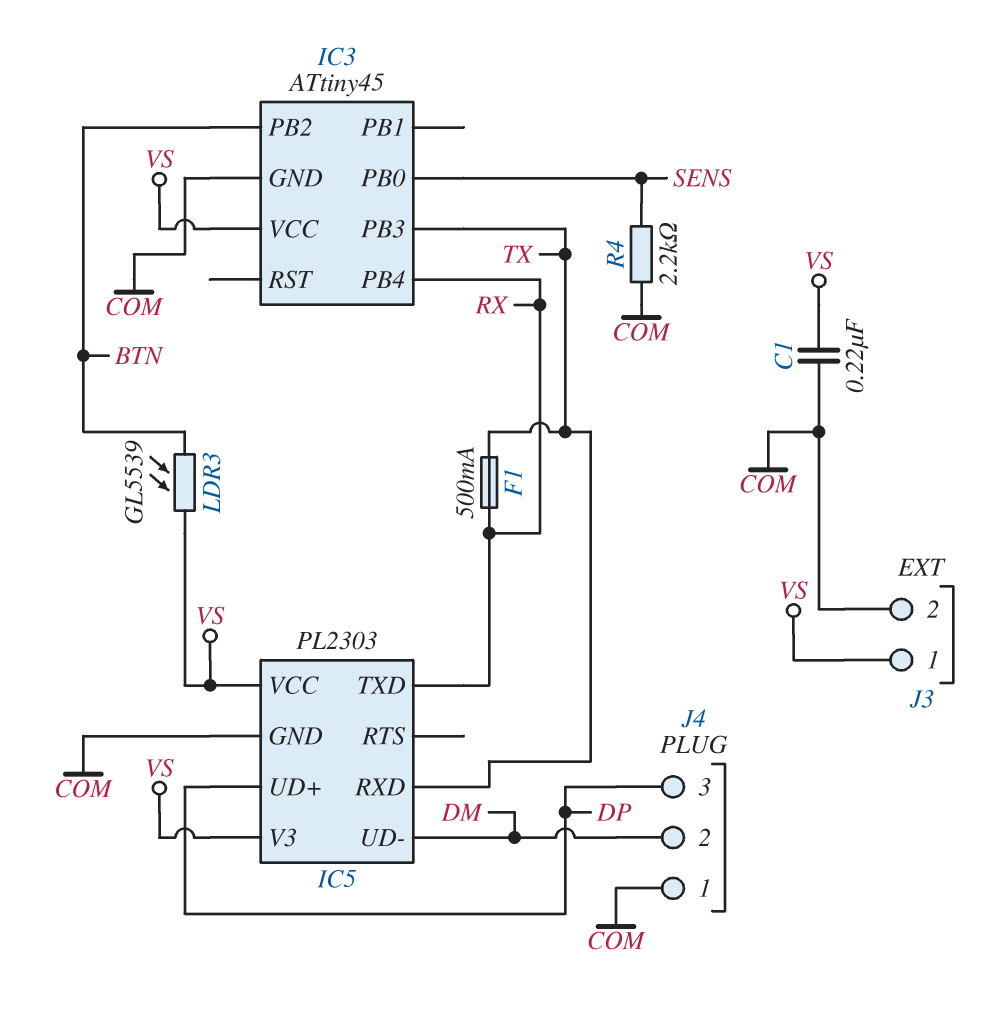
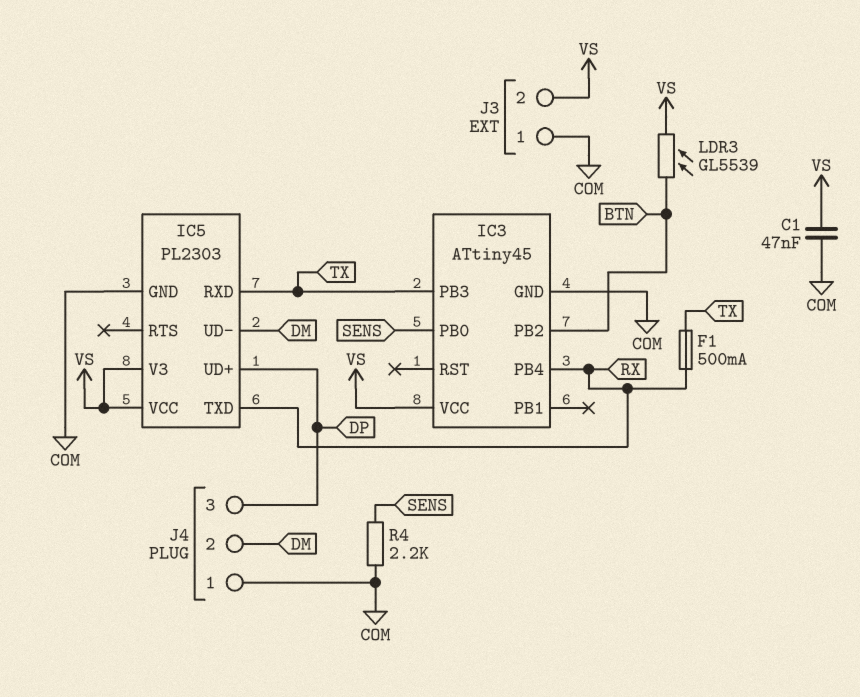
C1: 220nF (COM, VS) -> 47nF (COM, VS)
J3 pin 1: VS -> COM
J3 pin 2: COM -> VS

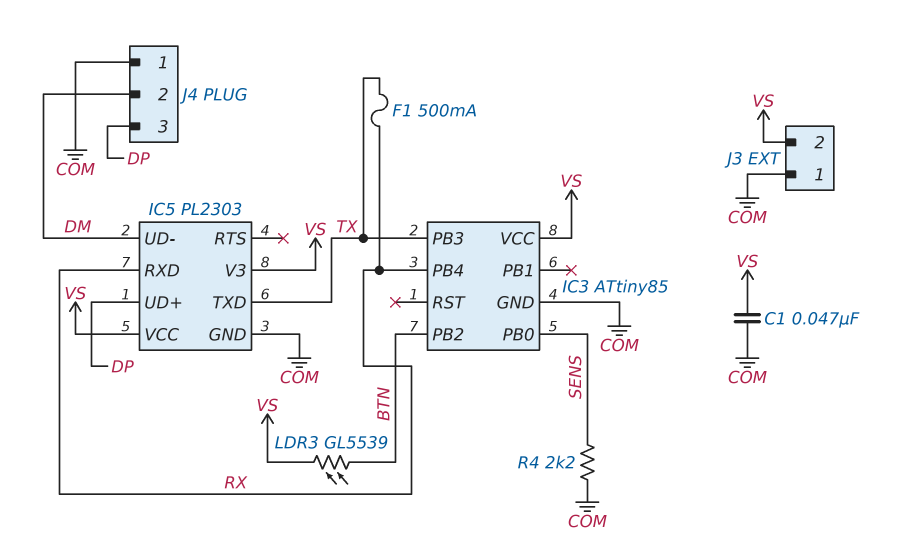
IC3: ATtiny45 -> ATtiny85
IC5 pin RXD: TX -> RX
IC5 pin TXD: RX -> TX

